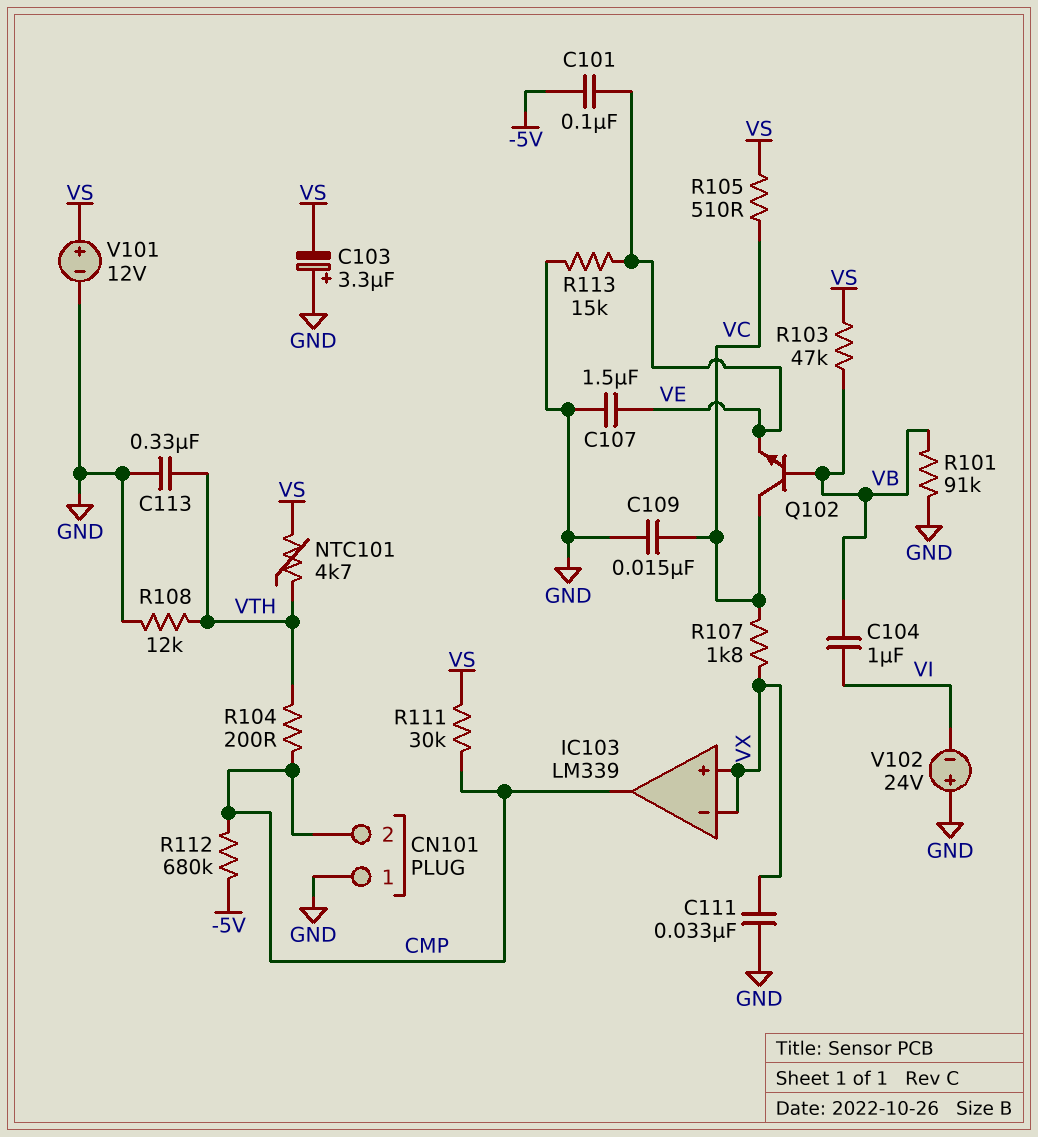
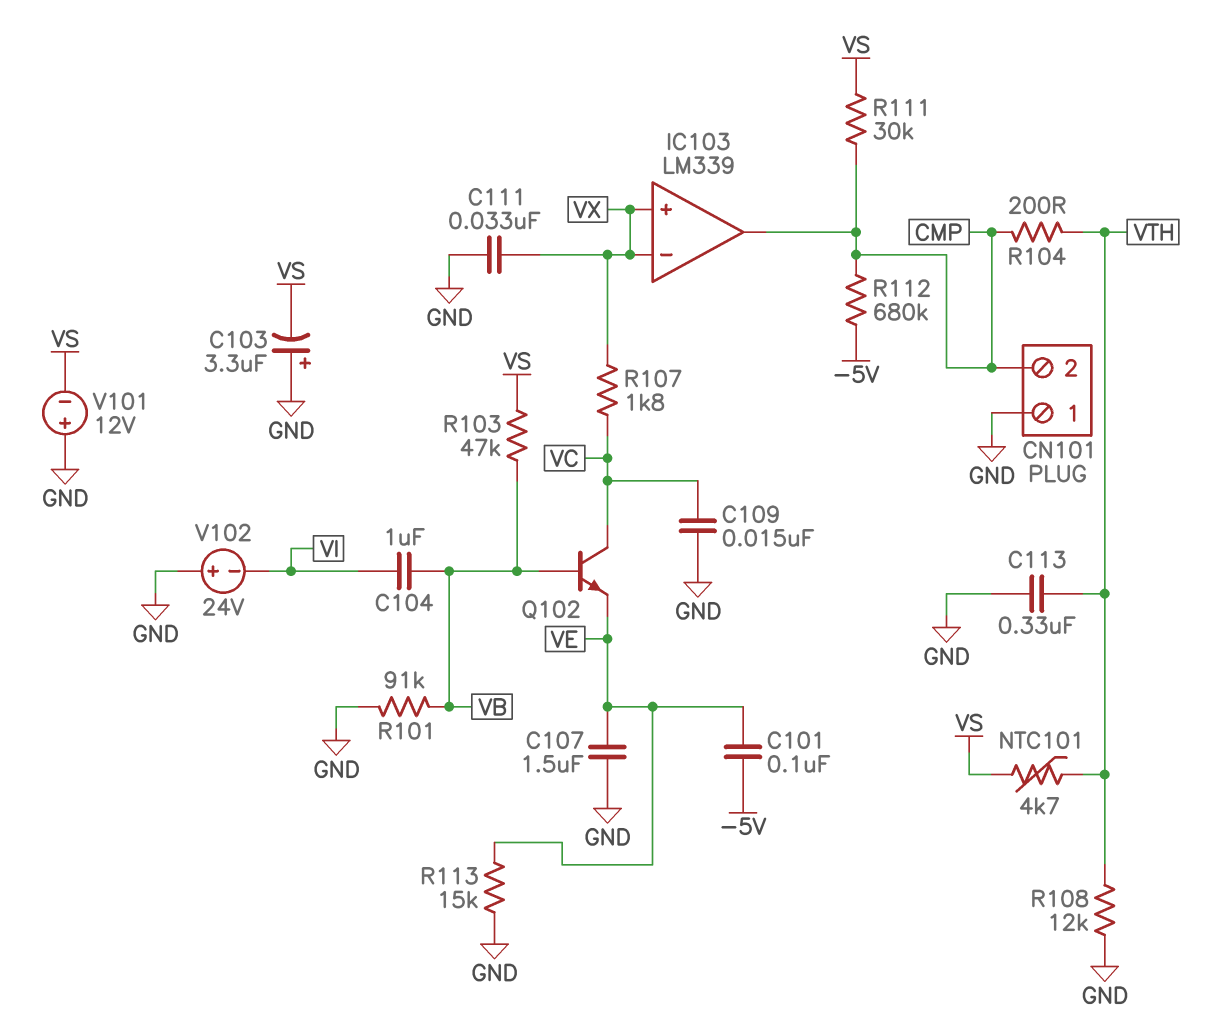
R105: 510 (VC, VS) -> none
V101: 12V (plus VS, minus GND) -> 12V (plus GND, minus VS)

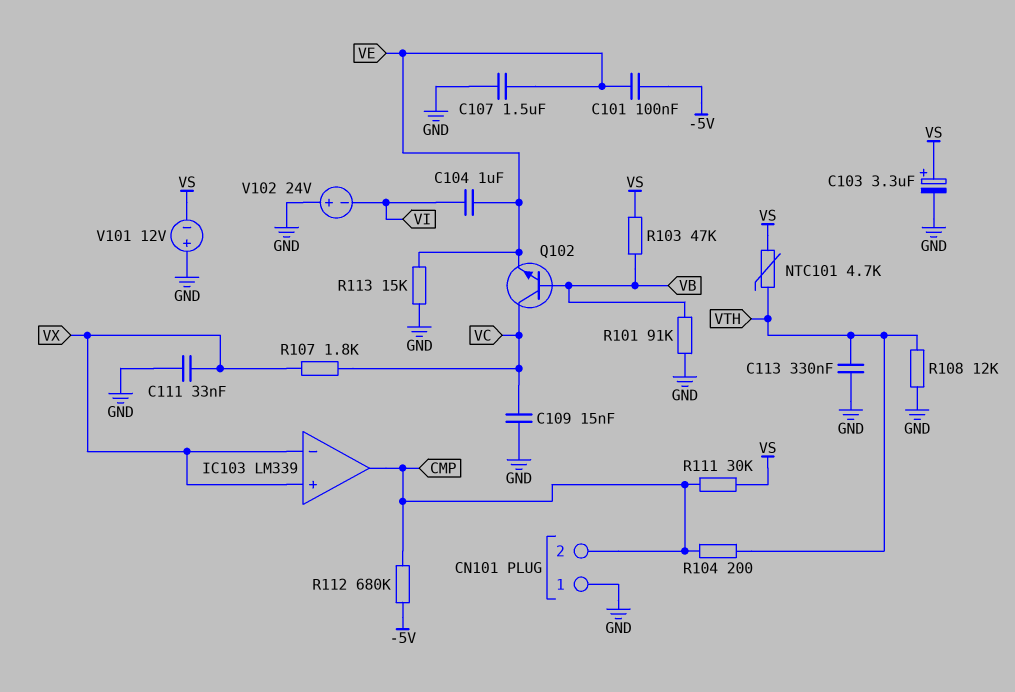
C103: 3.3uF (plus GND, minus VS) -> 3.3uF (plus VS, minus GND)
C104: 1uF (VB, VI) -> 1uF (VE, VI)

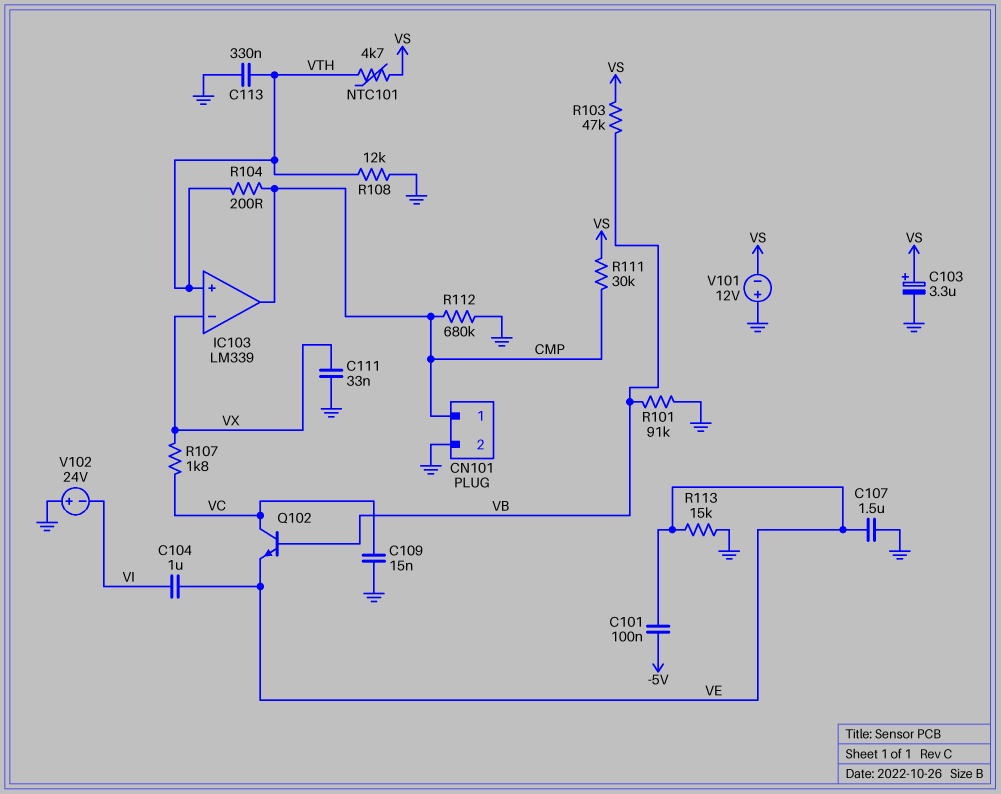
CN101 pin 1: GND -> CMP
CN101 pin 2: CMP -> GND
IC103 pin in+: VX -> VTH
R112: 680k (-5V, CMP) -> 680k (CMP, GND)

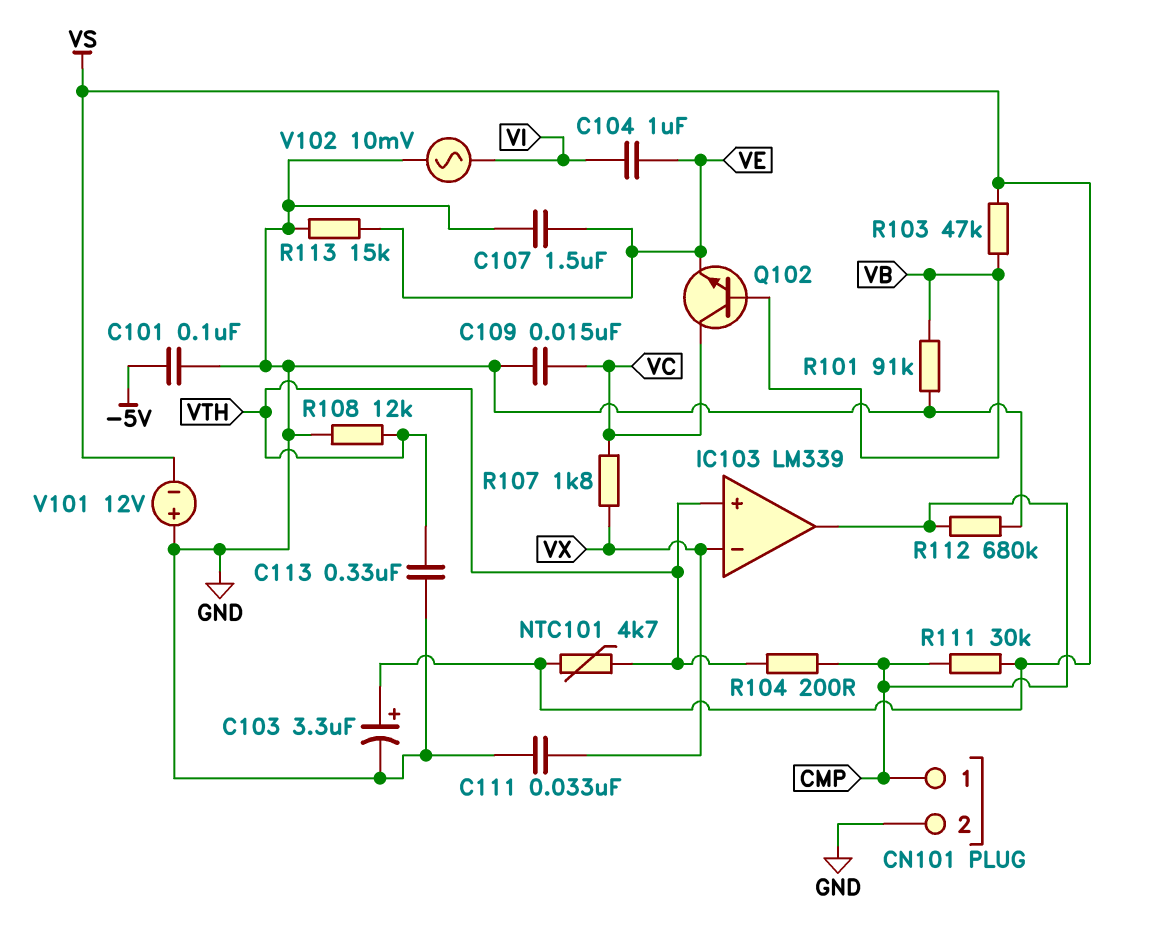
C101: 100nF (-5V, VE) -> 100nF (-5V, GND)
V102: 24V (plus GND, minus VI) -> AC 10mV (GND, VI)

